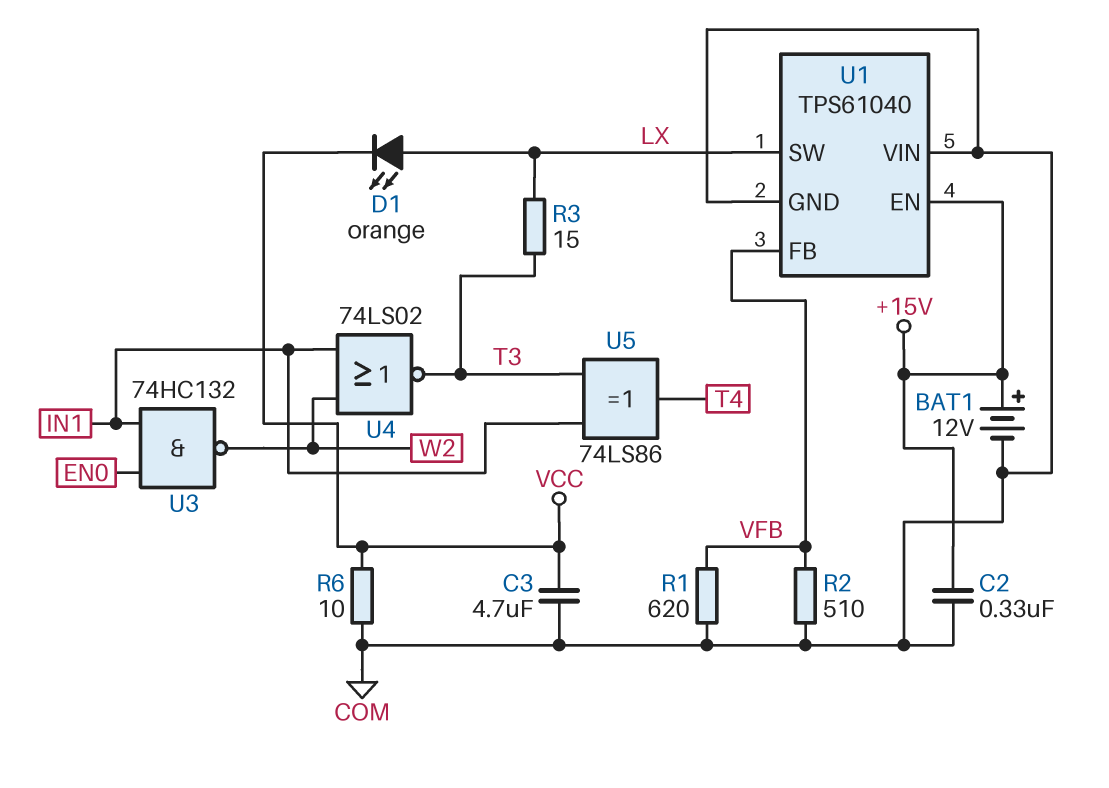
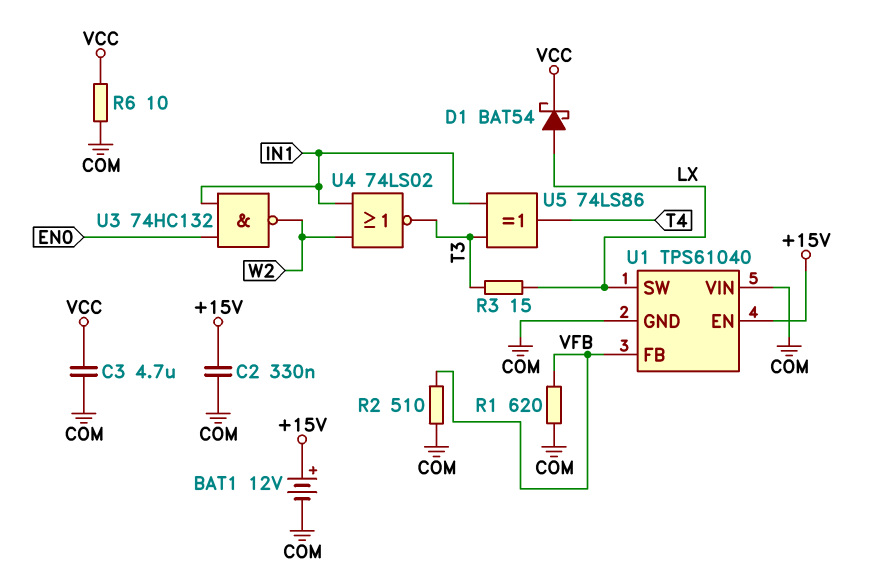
D1: LED orange (A LX, K VCC) -> schottky BAT54 (A LX, K VCC)

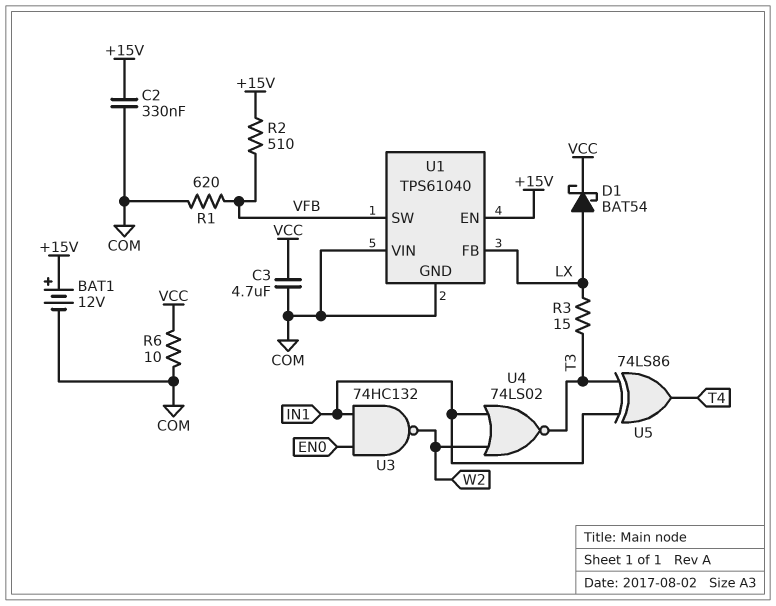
R2: 510 (COM, VFB) -> 510 (+15V, VFB)
U1 pin FB: VFB -> LX
U1 pin SW: LX -> VFB

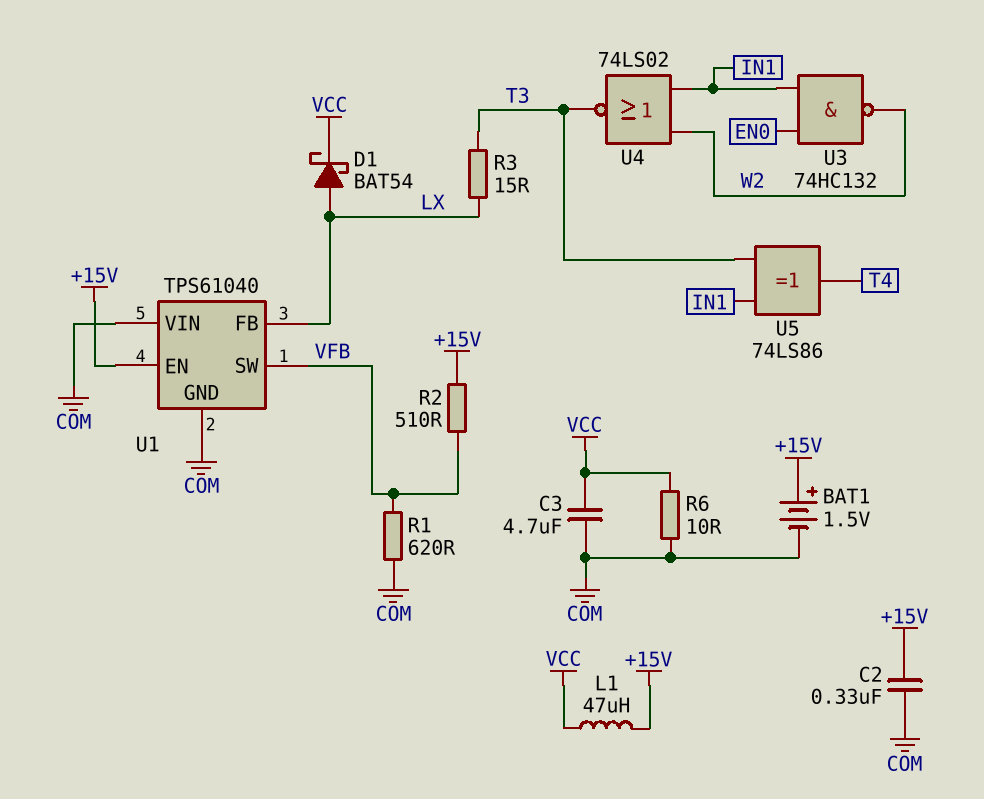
BAT1: 12V (plus +15V, minus COM) -> 1.5V (plus +15V, minus COM)
L1: none -> 47uH (+15V, VCC)

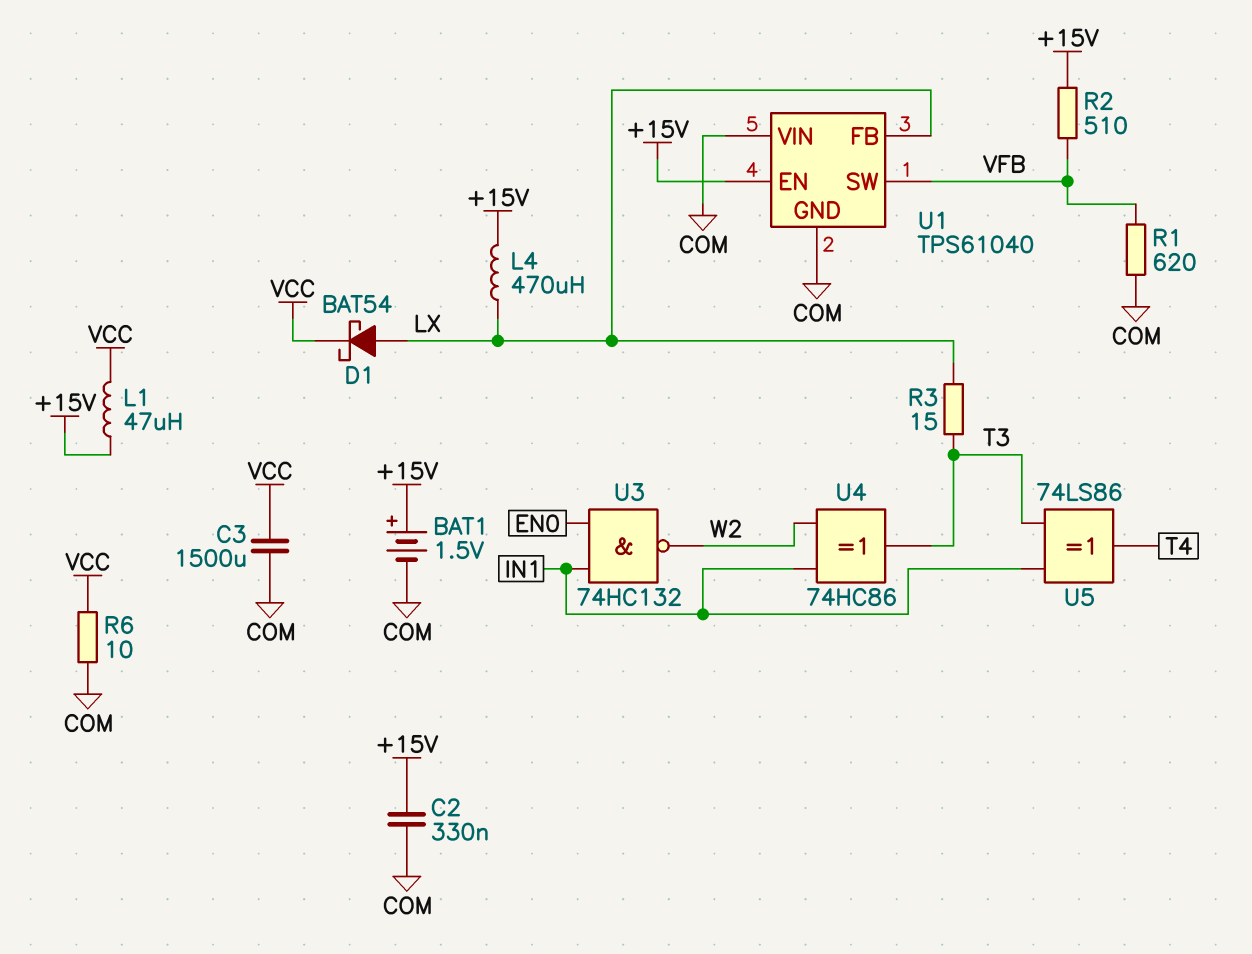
C3: 4.7uF (COM, VCC) -> 1500uF (COM, VCC)
L4: none -> 470uH (+15V, LX)
U4: NOR 74LS02 (in IN1, in W2, out T3) -> XOR 74HC86 (in IN1, in W2, out T3)

